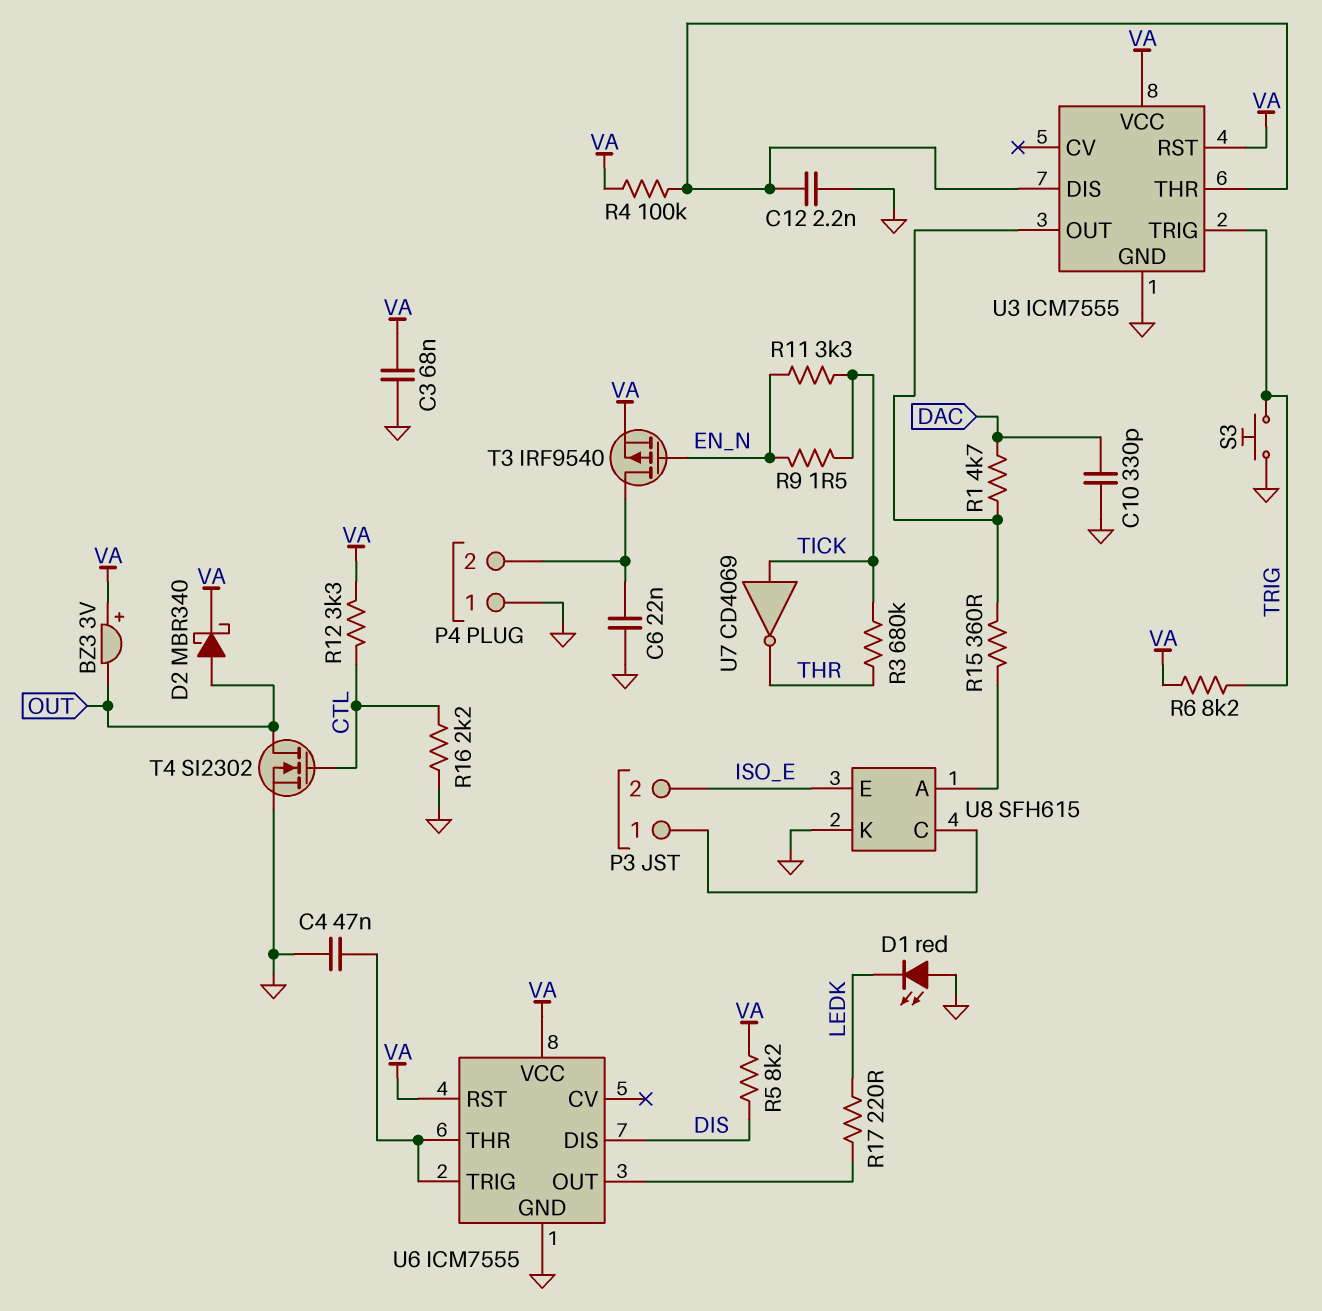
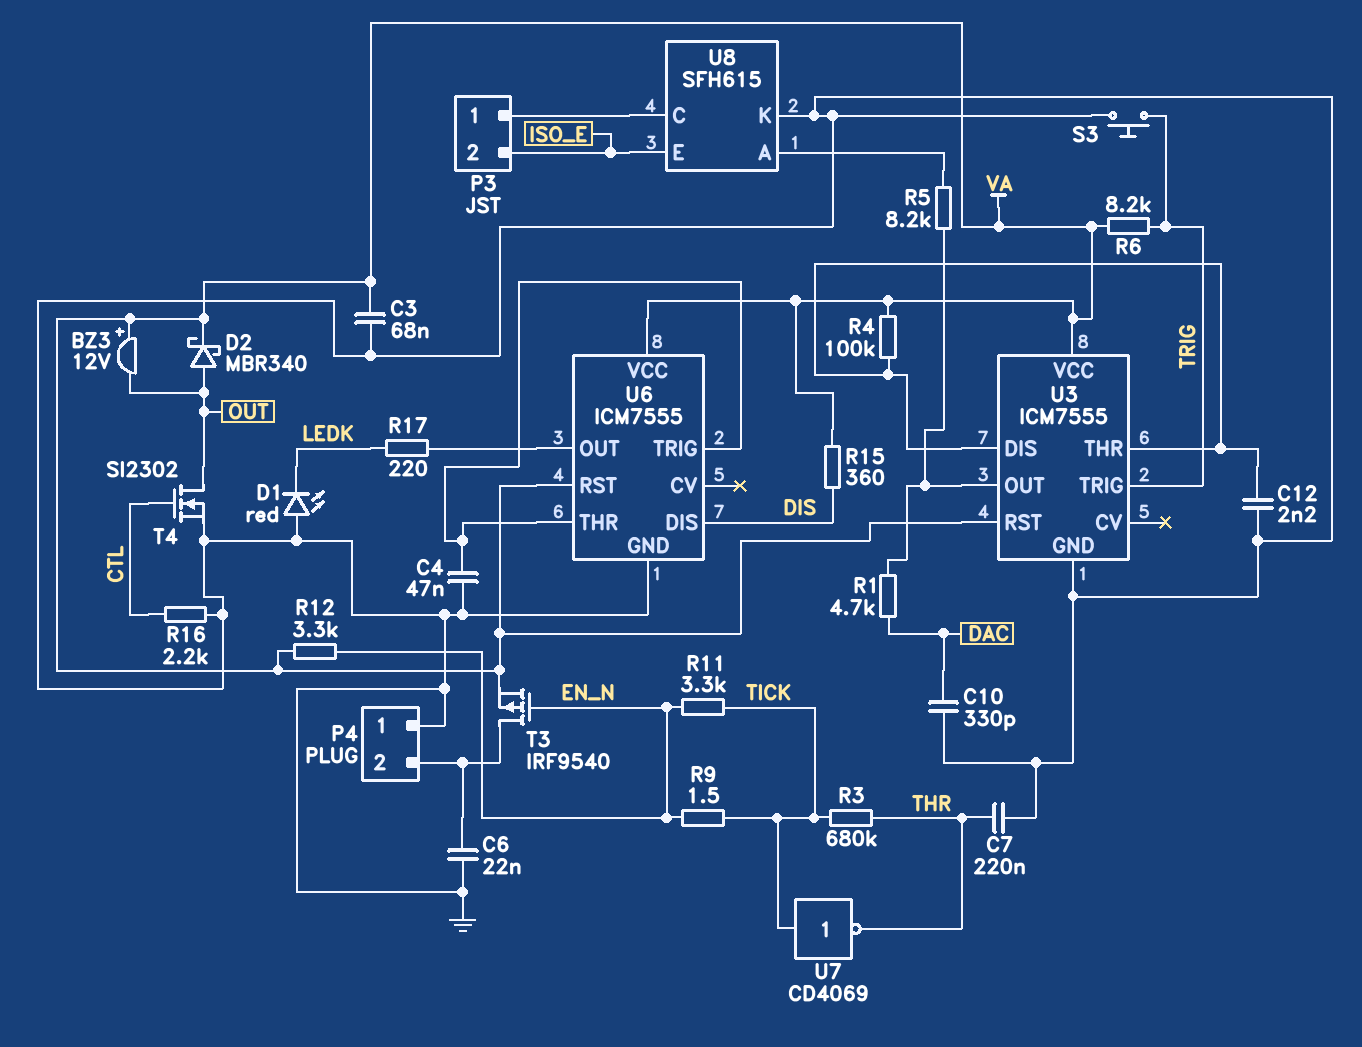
BZ3: buzzer 3V (plus VA, minus OUT) -> buzzer 12V (plus VA, minus OUT)
C7: none -> 220nF (GND, THR)
R5: 8.2k (DIS, VA) -> 8.2k (U3/OUT, U8/A)
R12: 3.3k (CTL, VA) -> 3.3k (EN_N, VA)
R15: 360 (U3/OUT, U8/A) -> 360 (DIS, VA)

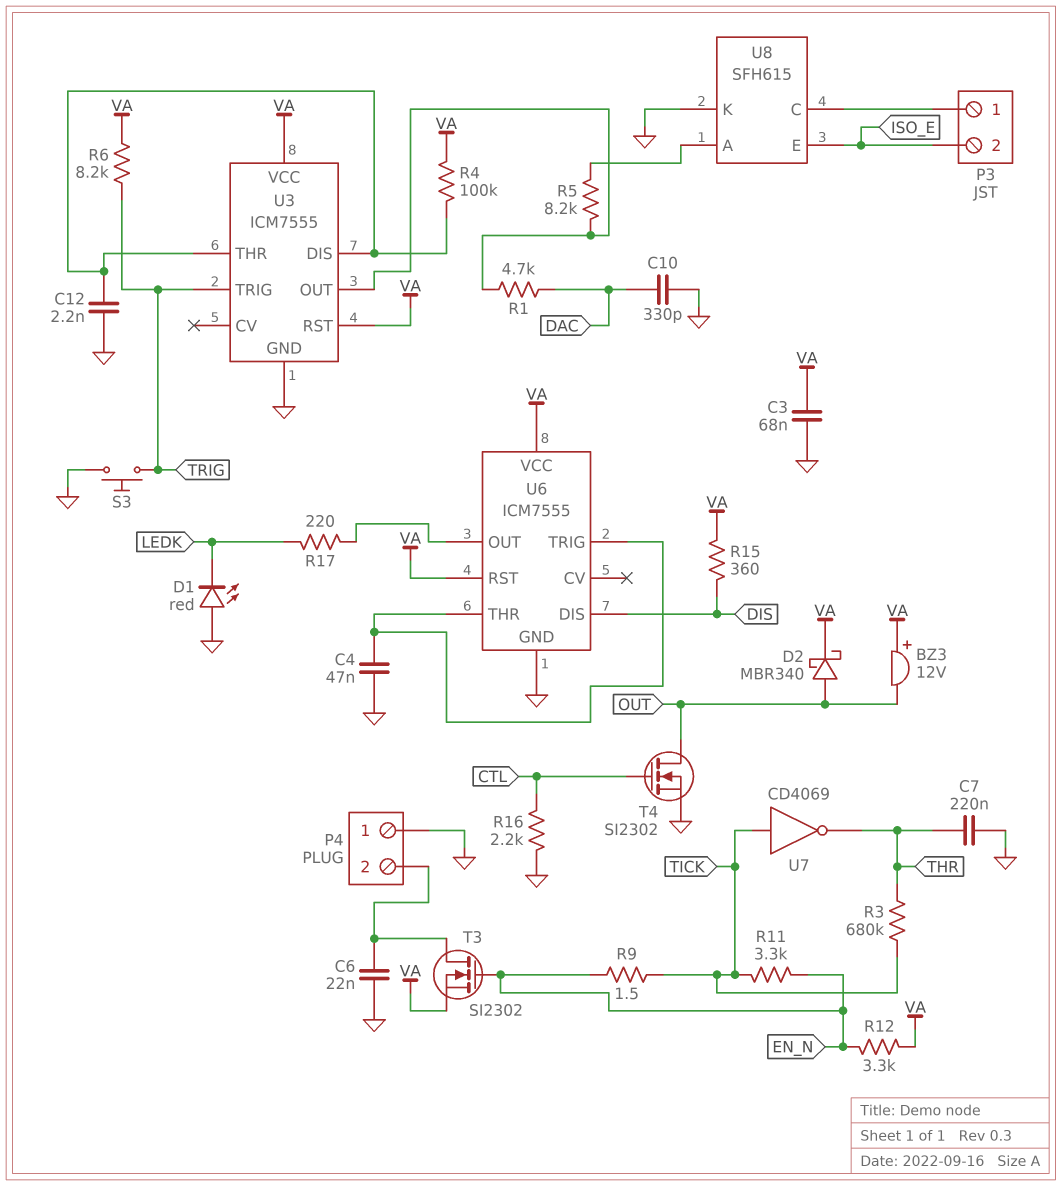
T3: PMOS IRF9540 (G EN_N, D P4/2, S VA) -> NMOS SI2302 (G EN_N, D P4/2, S VA)

